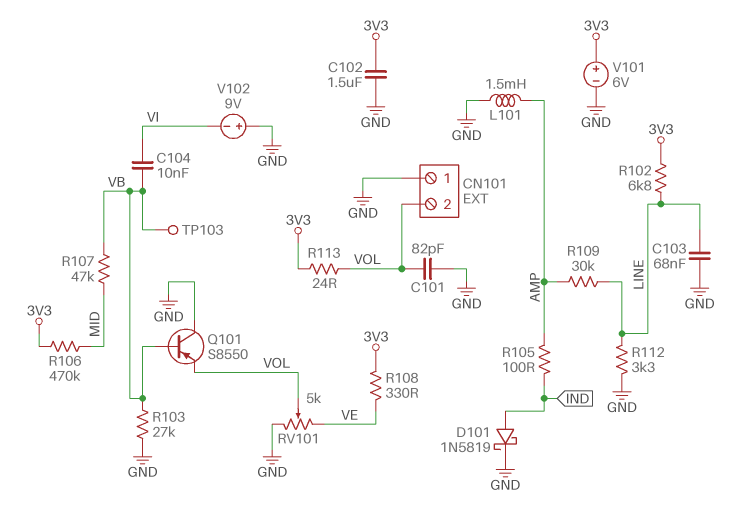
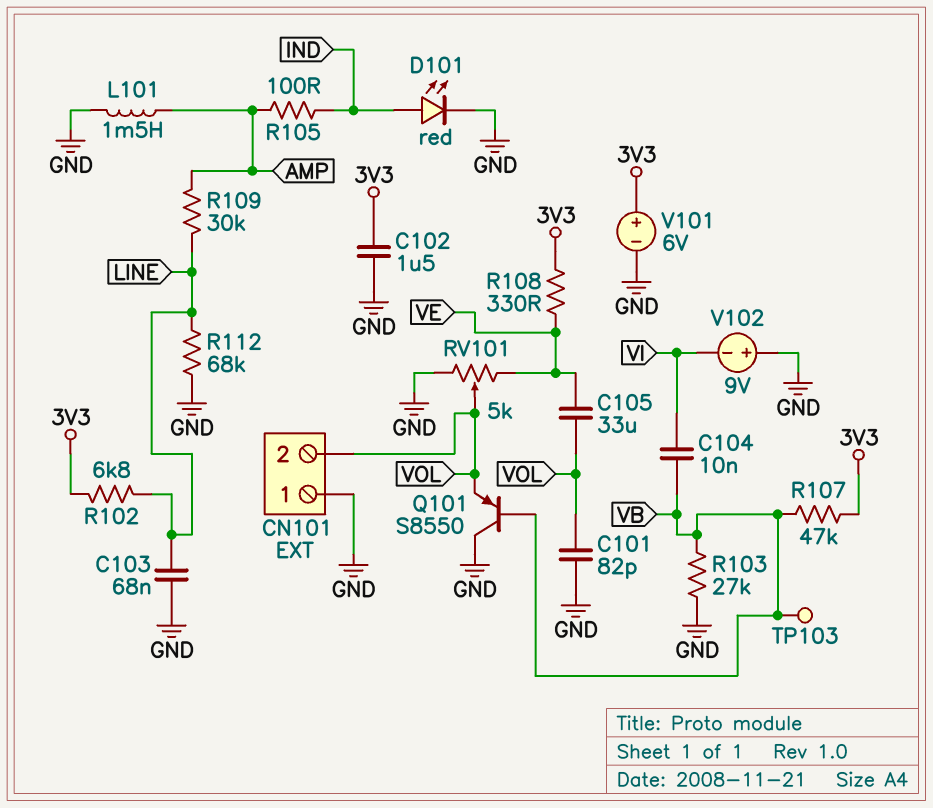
C105: none -> 33uF (VE, VOL)
D101: schottky 1N5819 (A IND, K GND) -> LED red (A IND, K GND)
R106: 470k (3V3, MID) -> none
R107: 47k (MID, VB) -> 47k (3V3, VB)
R112: 3.3k (GND, LINE) -> 68k (GND, LINE)
R113: 24 (3V3, VOL) -> none

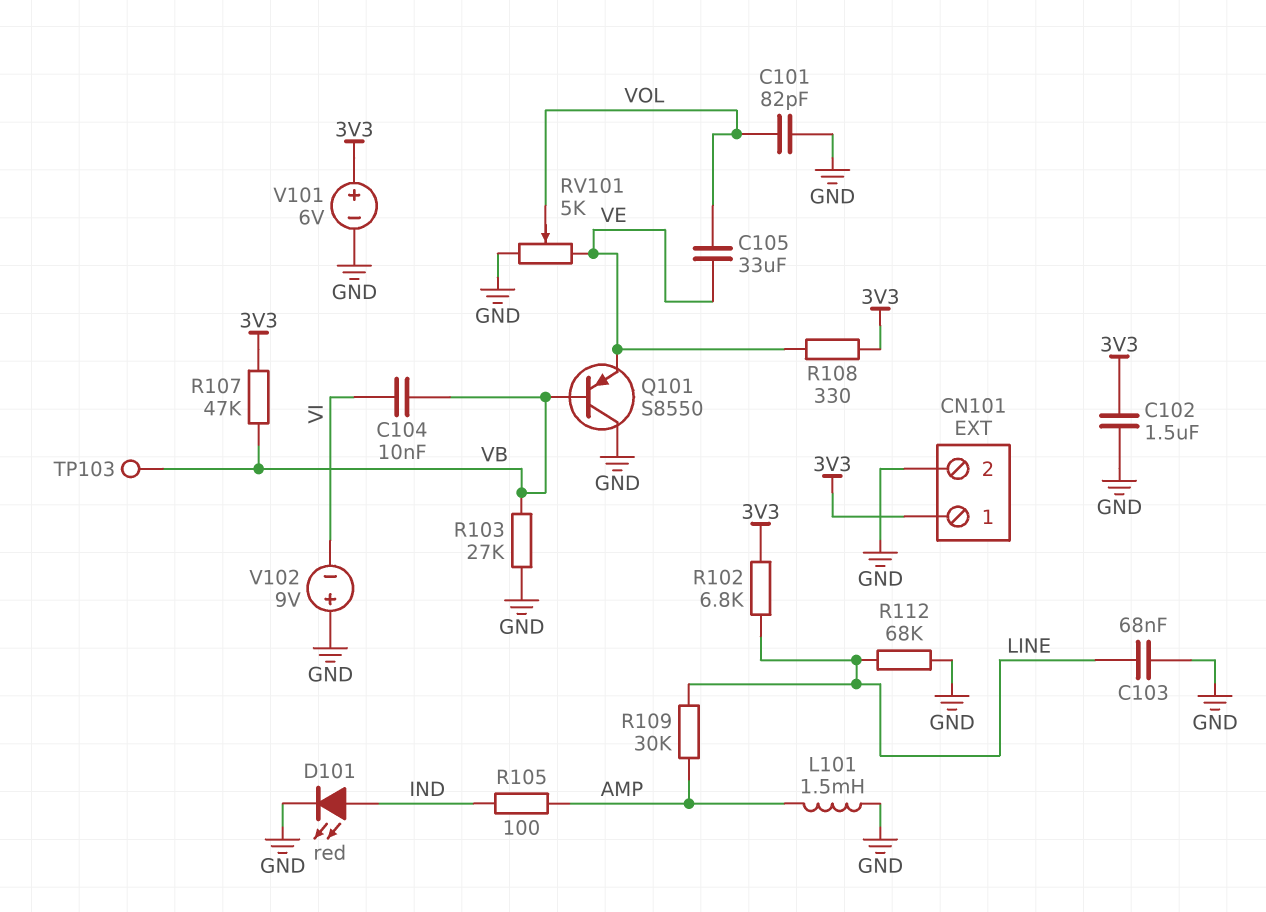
CN101 pin 1: GND -> 3V3
CN101 pin 2: VOL -> GND
Q101: PNP S8550 (B VB, C GND, E VOL) -> PNP S8550 (B VB, C GND, E VE)

